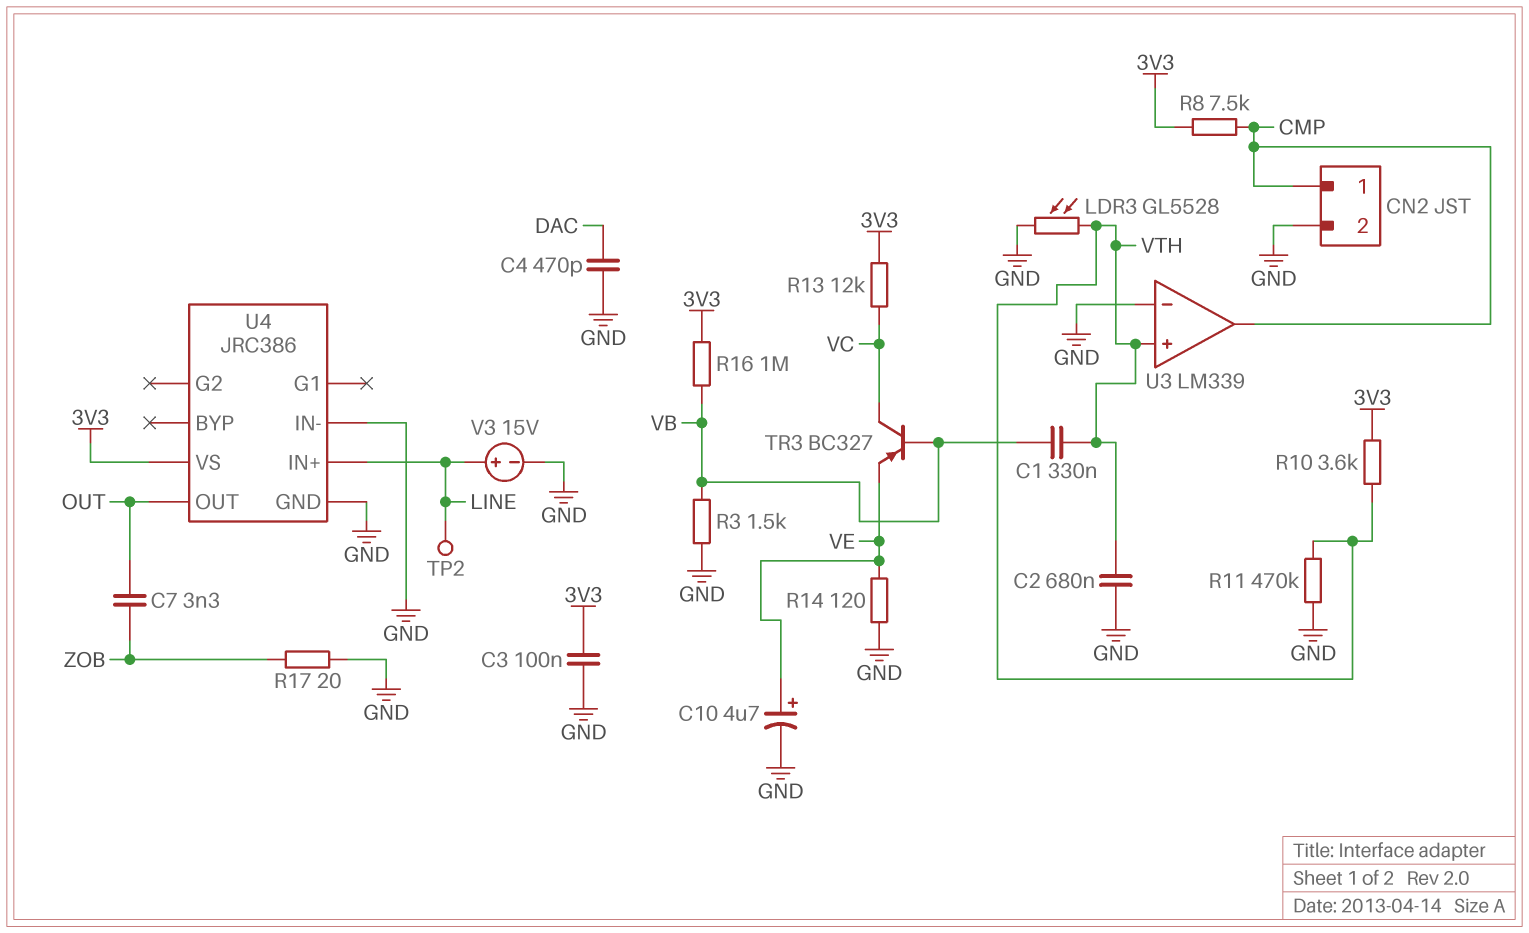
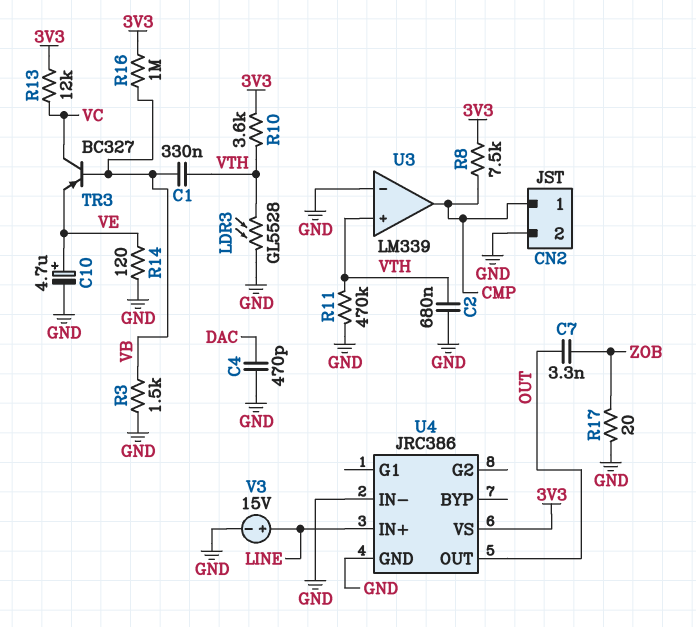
C3: 100nF (3V3, GND) -> none
TP2: test point (LINE) -> none

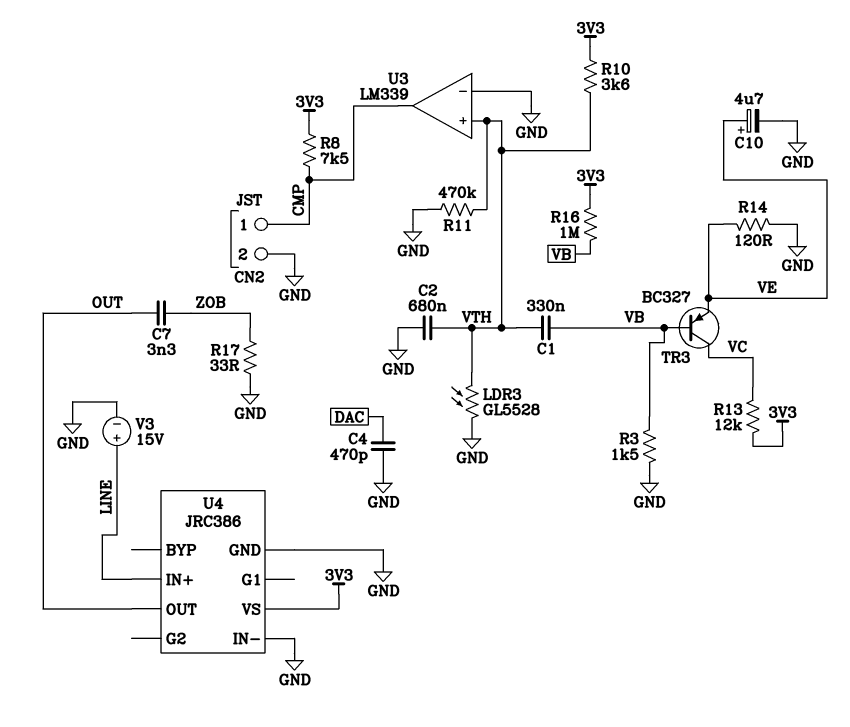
R17: 20 (GND, ZOB) -> 33 (GND, ZOB)

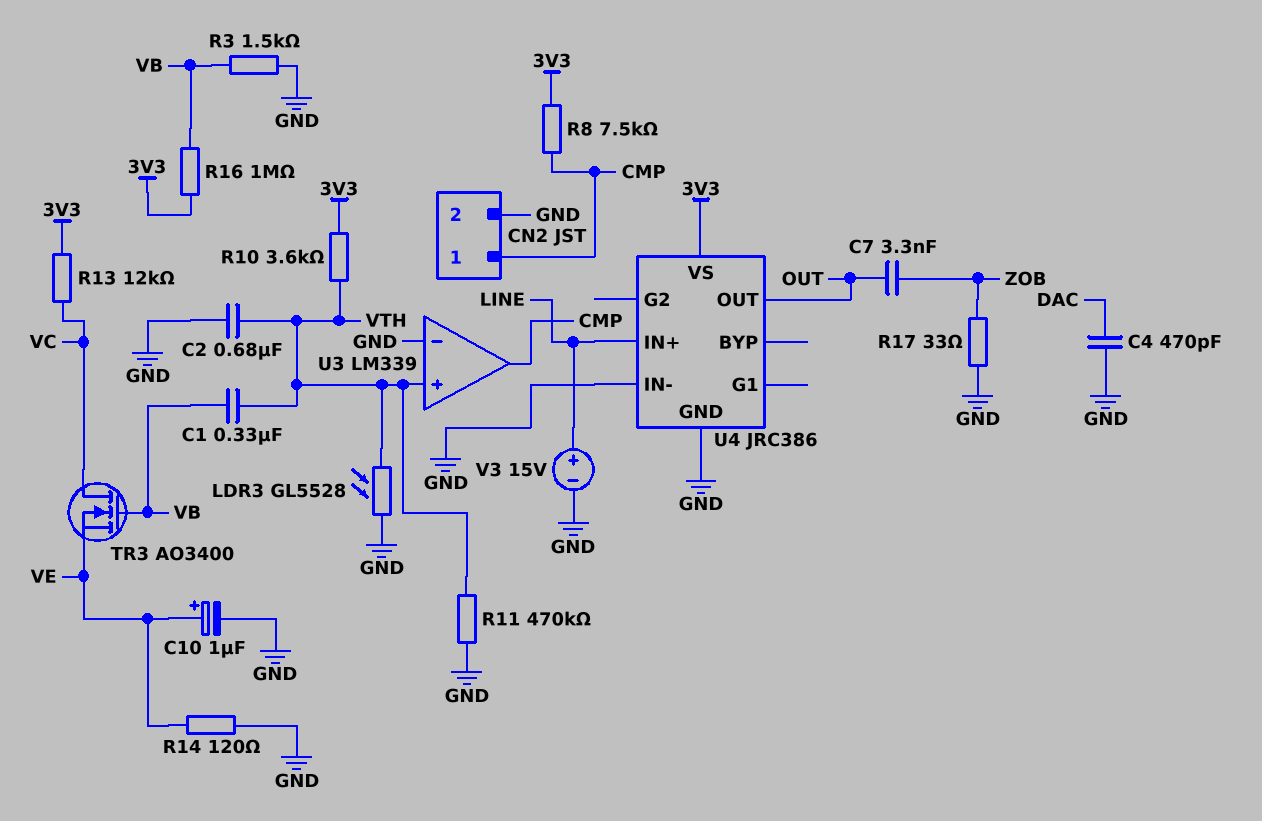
C10: 4.7uF (plus VE, minus GND) -> 1uF (plus VE, minus GND)
TR3: PNP BC327 (B VB, C VC, E VE) -> NMOS AO3400 (G VB, D VC, S VE)

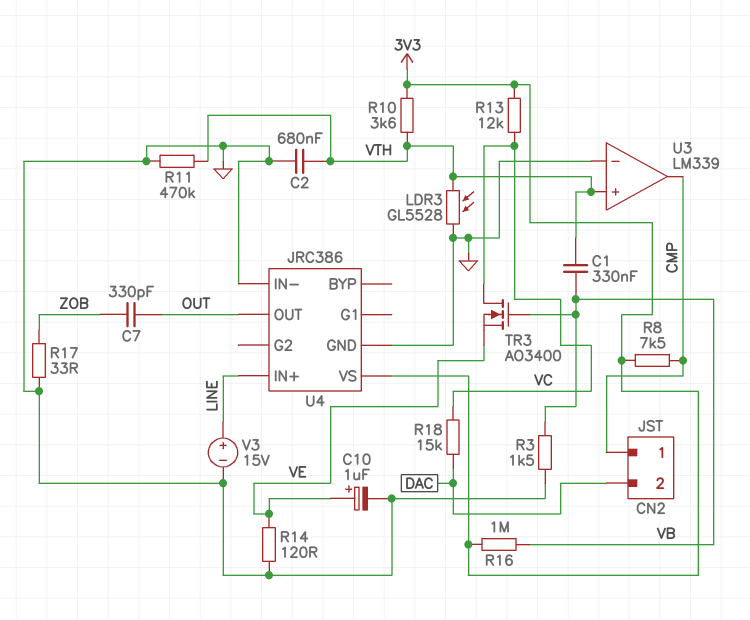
C4: 470pF (DAC, GND) -> none
C7: 3.3nF (OUT, ZOB) -> 330pF (OUT, ZOB)
CN2 pin 2: GND -> DAC
R18: none -> 15k (DAC, VC)

